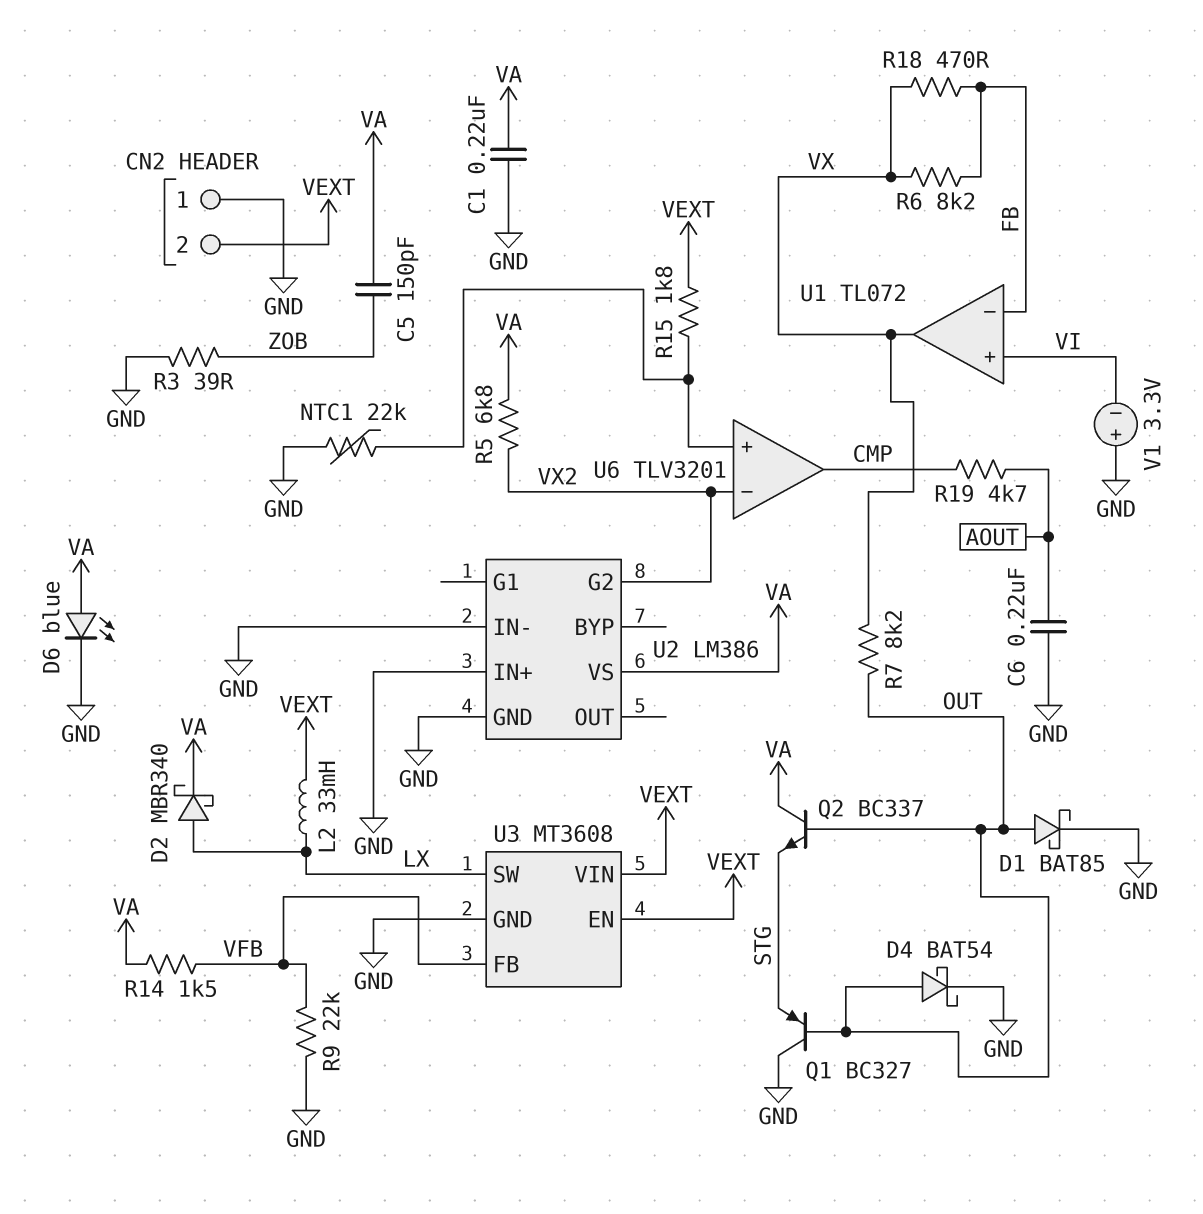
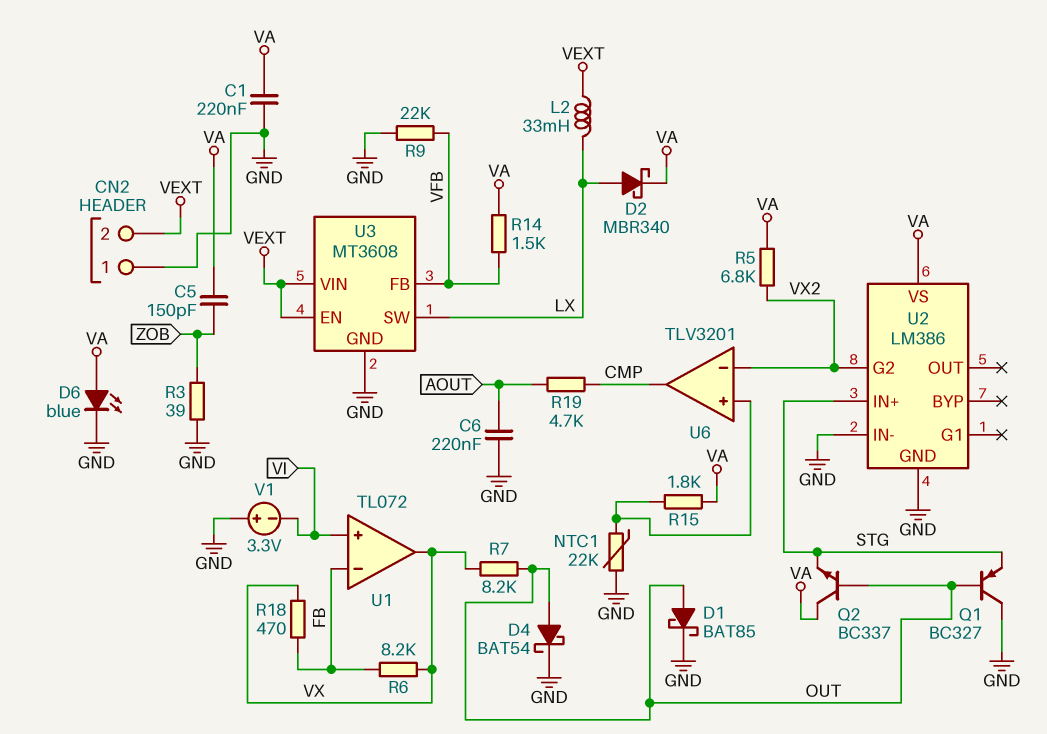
R15: 1.8k (U6/in+, VEXT) -> 1.8k (U6/in+, VA)
U2 pin IN+: GND -> STG

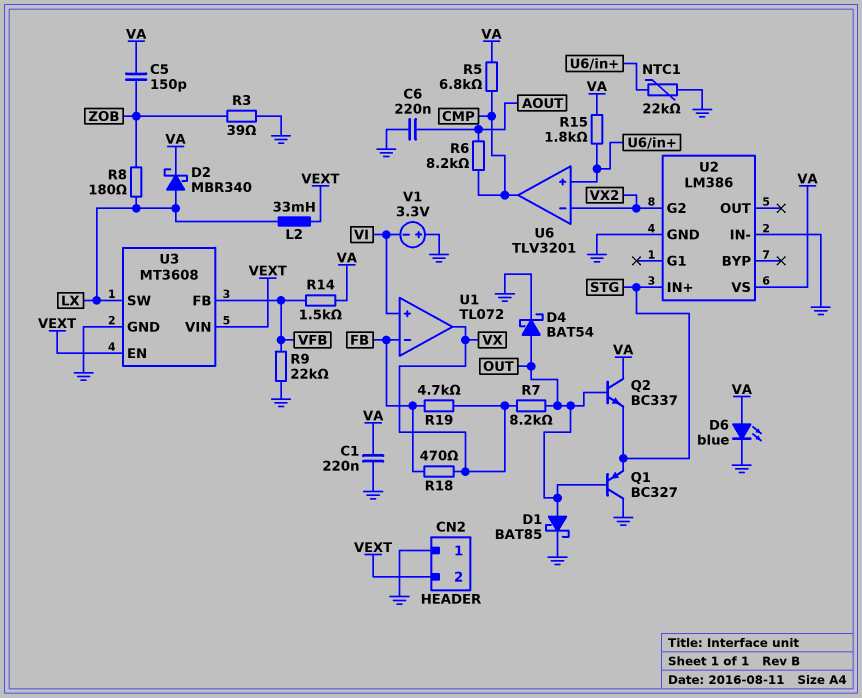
R5: 6.8k (VA, VX2) -> 6.8k (CMP, VA)
R6: 8.2k (FB, VX) -> 8.2k (AOUT, CMP)
R8: none -> 180 (LX, ZOB)
R19: 4.7k (AOUT, CMP) -> 4.7k (FB, VX)

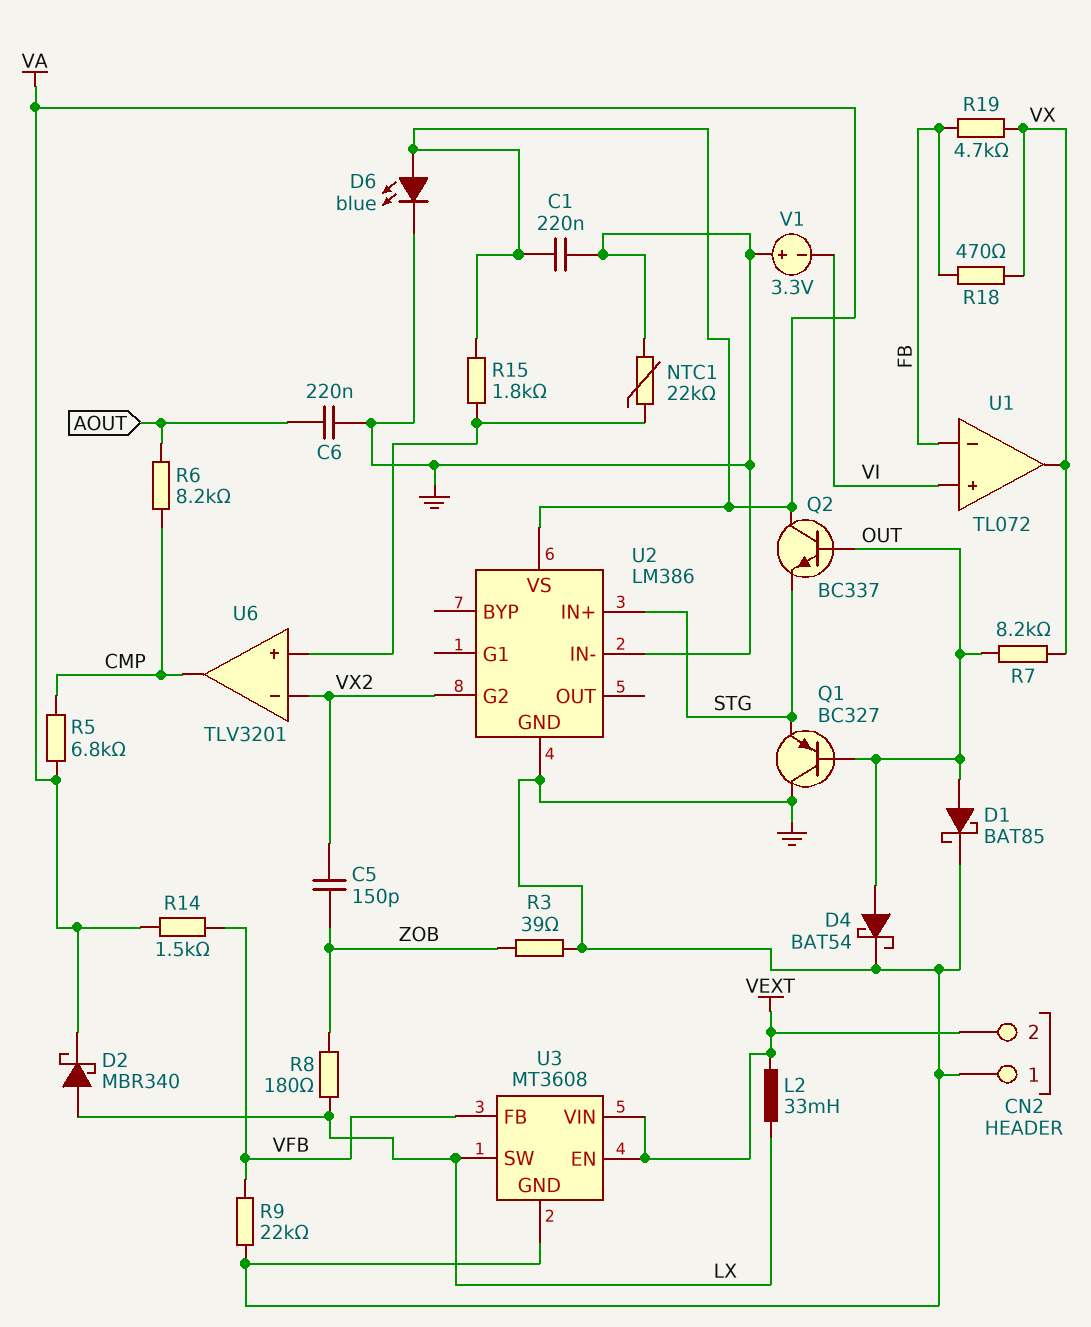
C5: 150pF (VA, ZOB) -> 150pF (VX2, ZOB)

